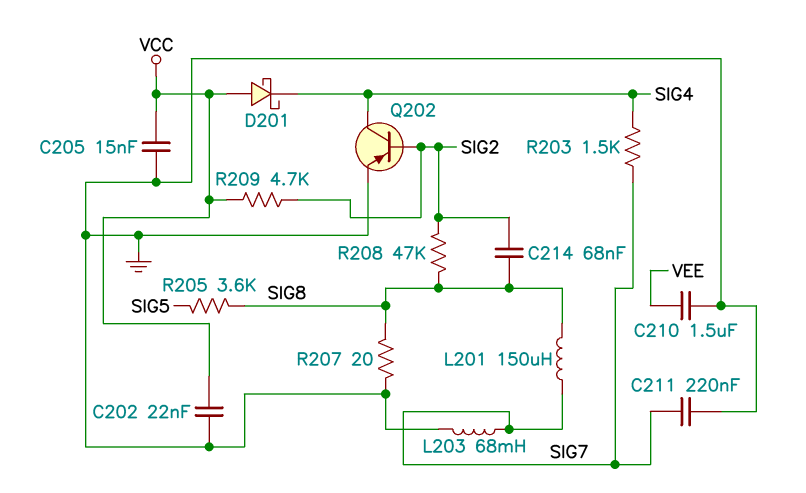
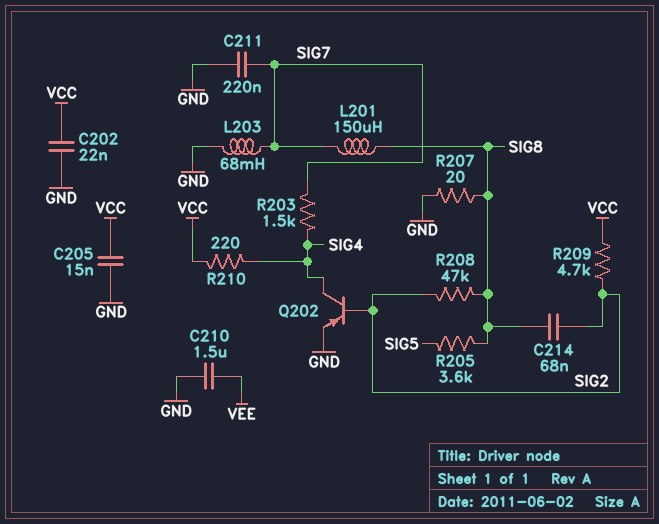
D201: schottky (A VCC, K SIG4) -> none
R210: none -> 220 (SIG4, VCC)

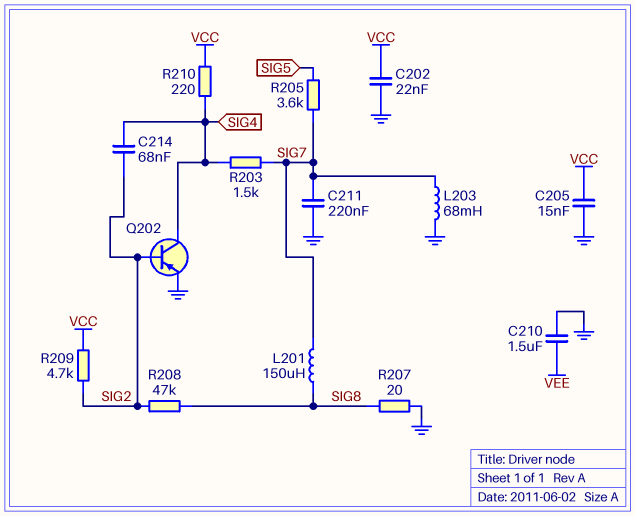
C214: 68nF (SIG2, SIG8) -> 68nF (SIG2, SIG4)
R205: 3.6k (SIG5, SIG8) -> 3.6k (SIG5, SIG7)

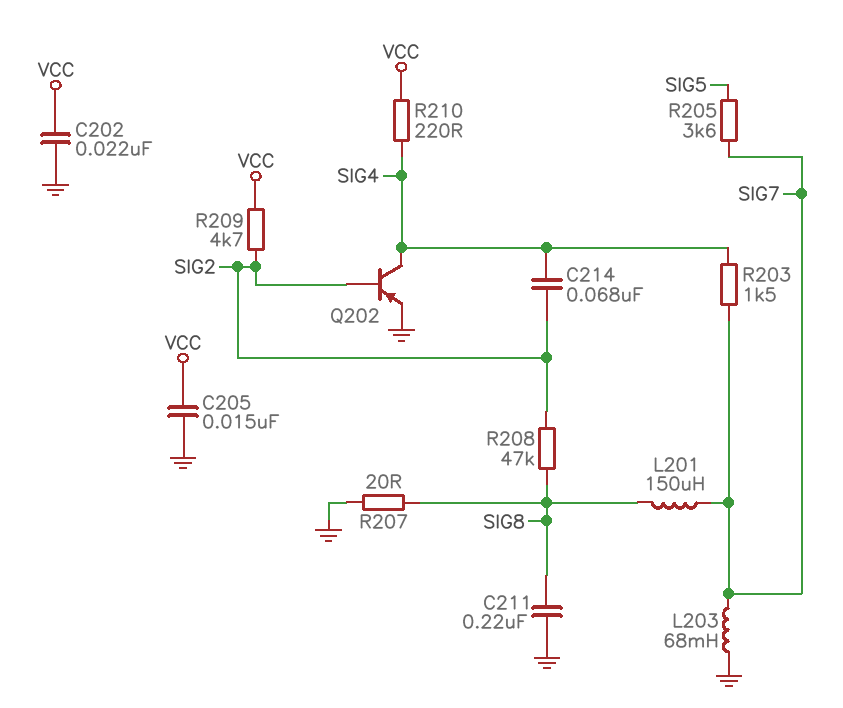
C210: 1.5uF (GND, VEE) -> none
C211: 220nF (GND, SIG7) -> 220nF (GND, SIG8)

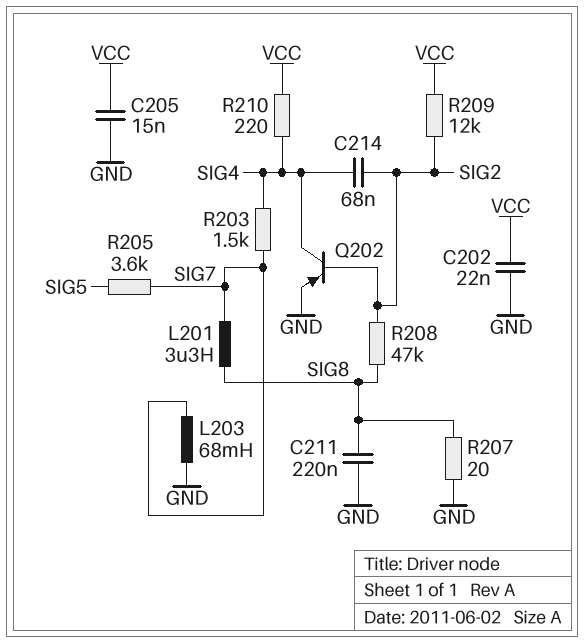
L201: 150uH (SIG7, SIG8) -> 3.3uH (SIG7, SIG8)
R209: 4.7k (SIG2, VCC) -> 12k (SIG2, VCC)

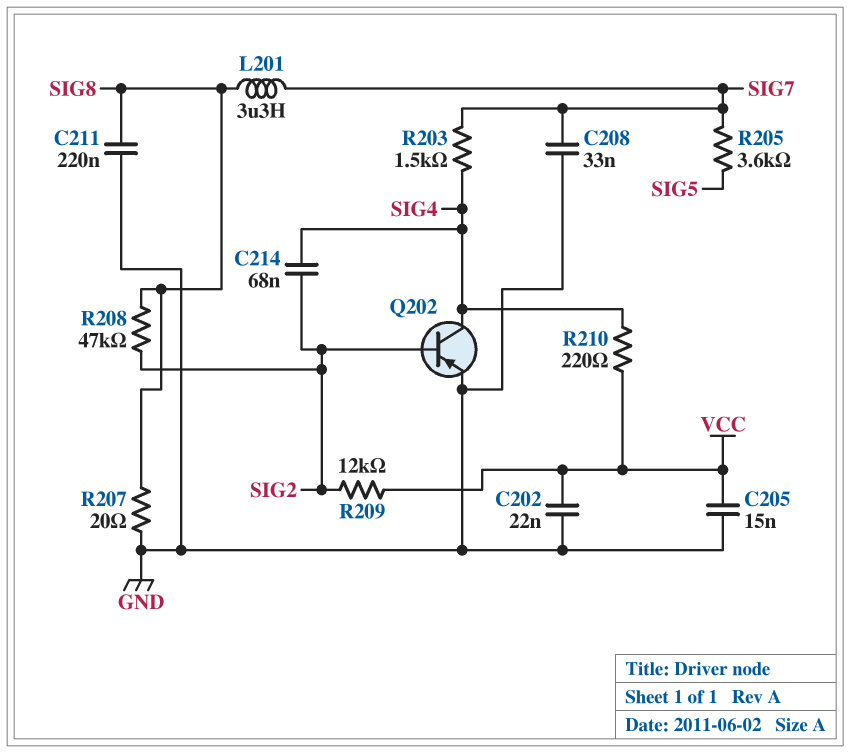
C208: none -> 33nF (GND, SIG7)
L203: 68mH (GND, SIG7) -> none

